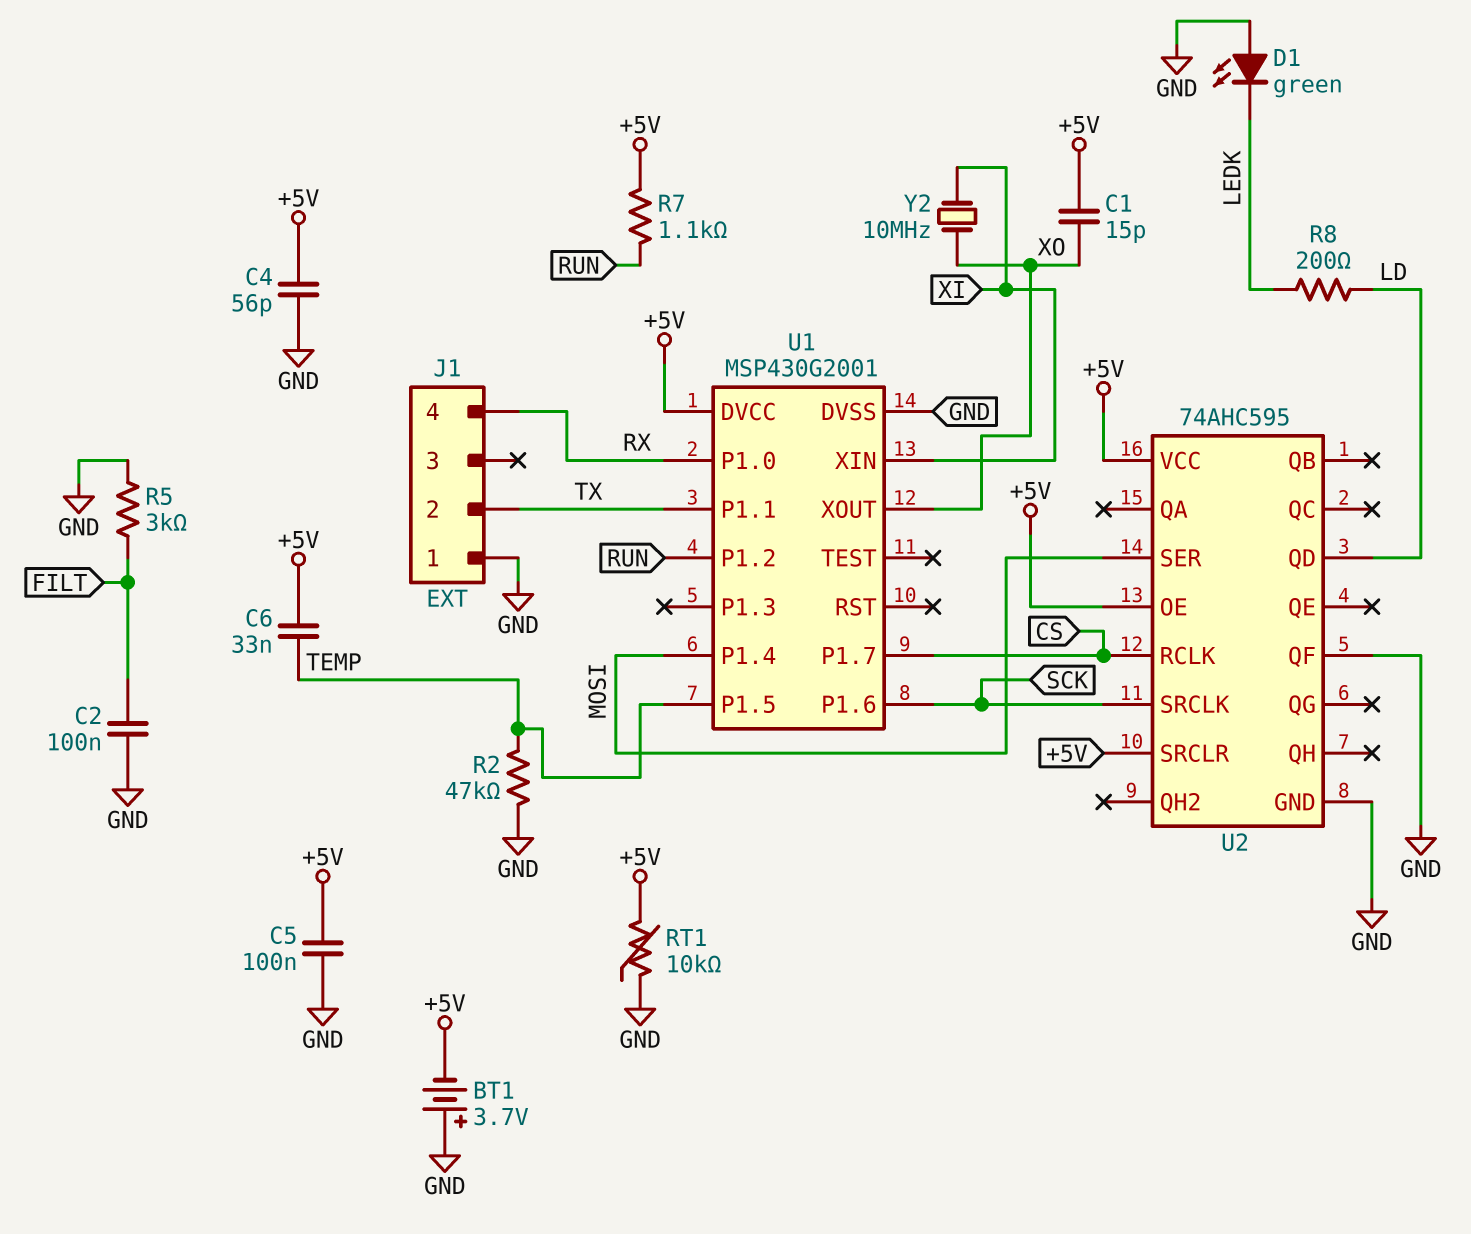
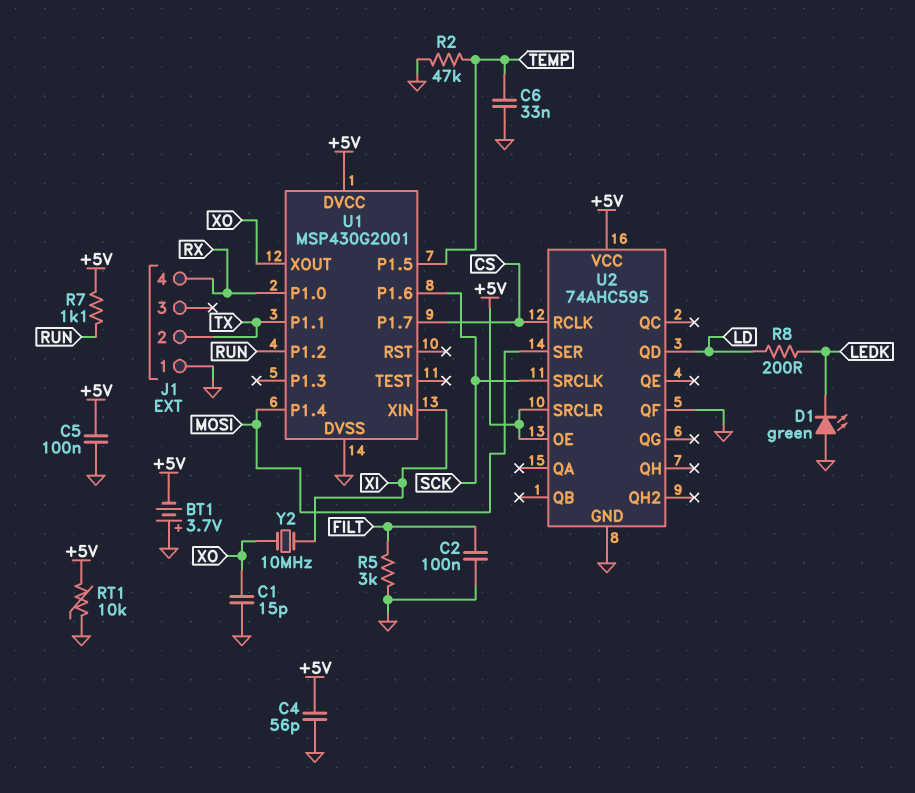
C1: 15pF (+5V, XO) -> 15pF (GND, XO)
C6: 33nF (+5V, TEMP) -> 33nF (GND, TEMP)

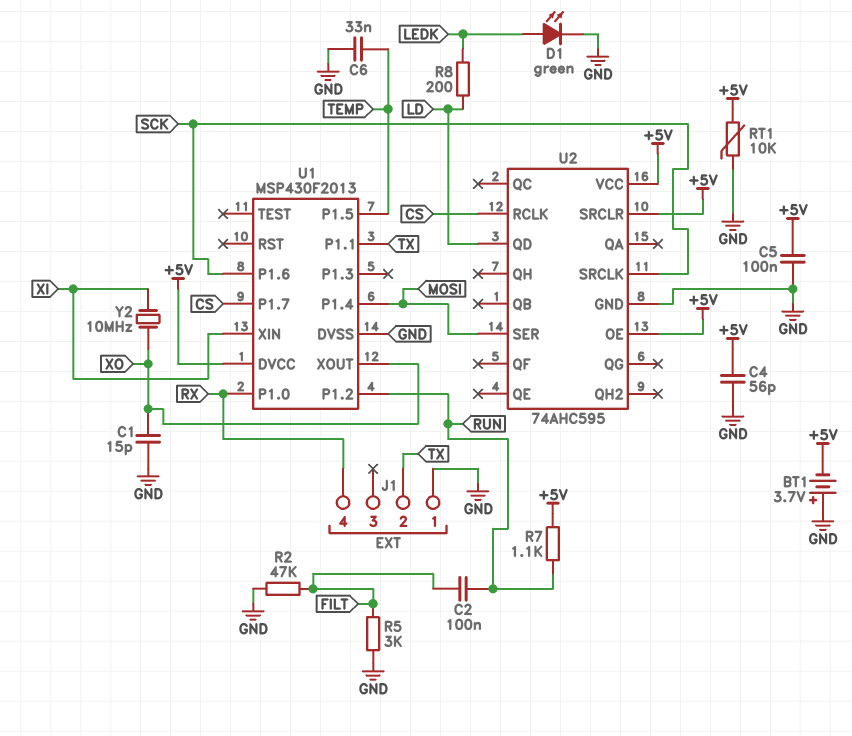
C2: 100nF (FILT, GND) -> 100nF (FILT, RUN)
D1: LED green (A GND, K LEDK) -> LED green (A LEDK, K GND)
R2: 47k (GND, TEMP) -> 47k (FILT, GND)
U1: MSP430G2001 -> MSP430F2013
U2 pin QF: GND -> none

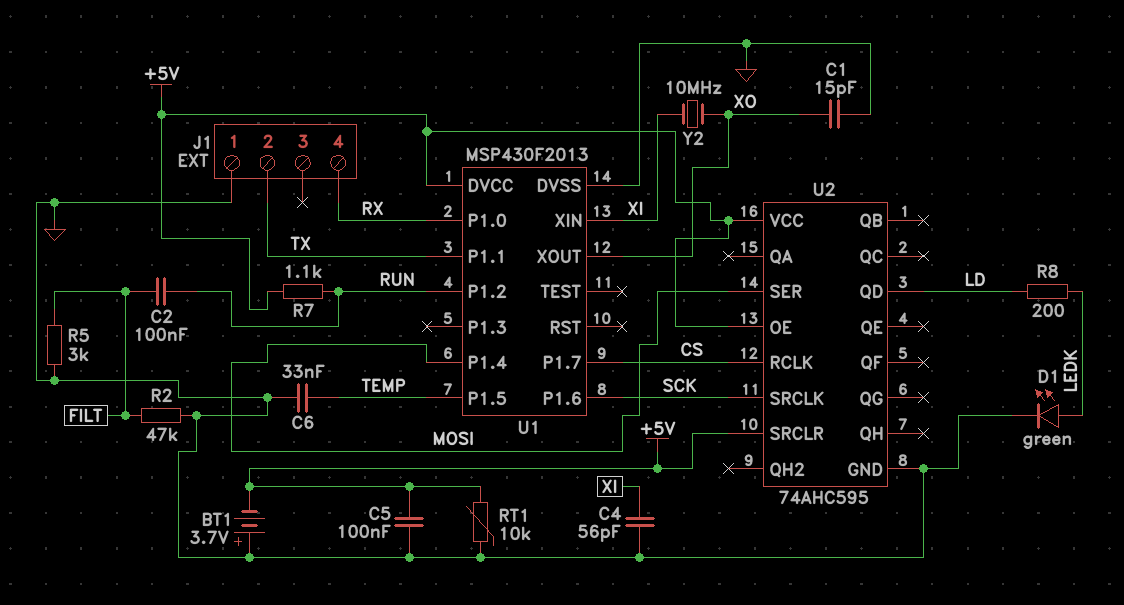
C4: 56pF (+5V, GND) -> 56pF (GND, XI)

